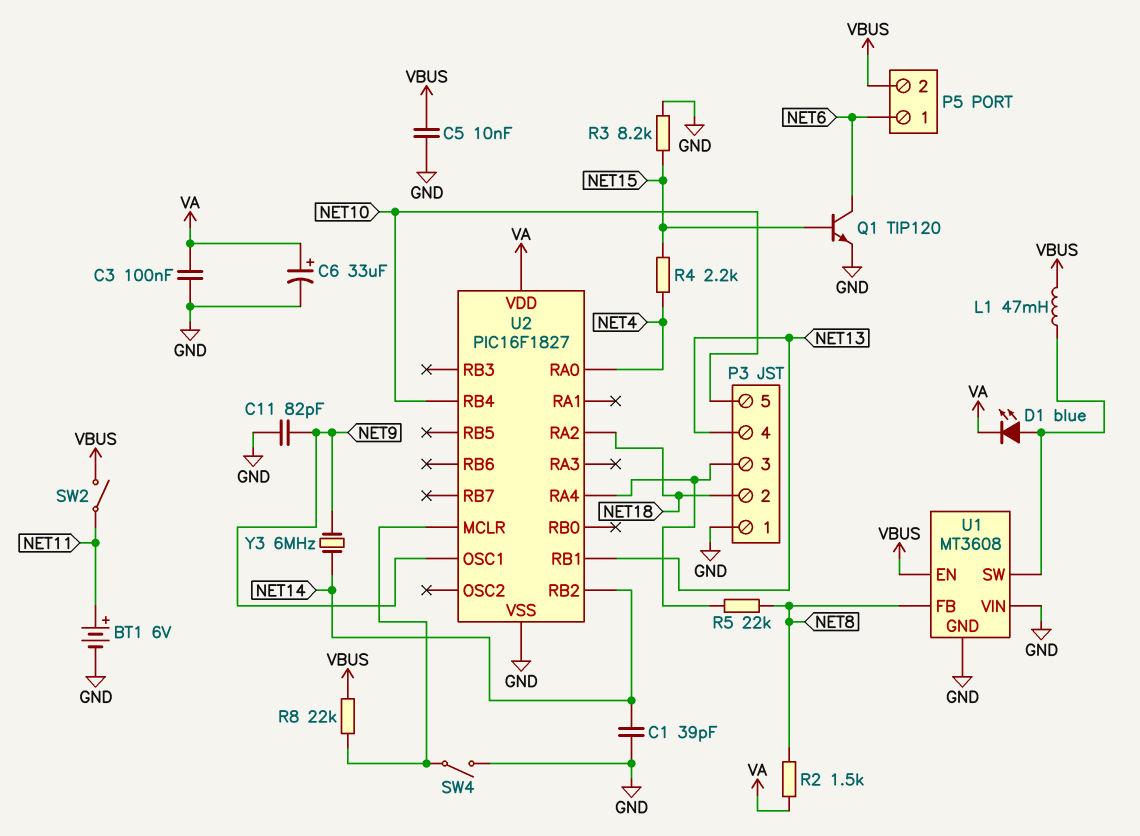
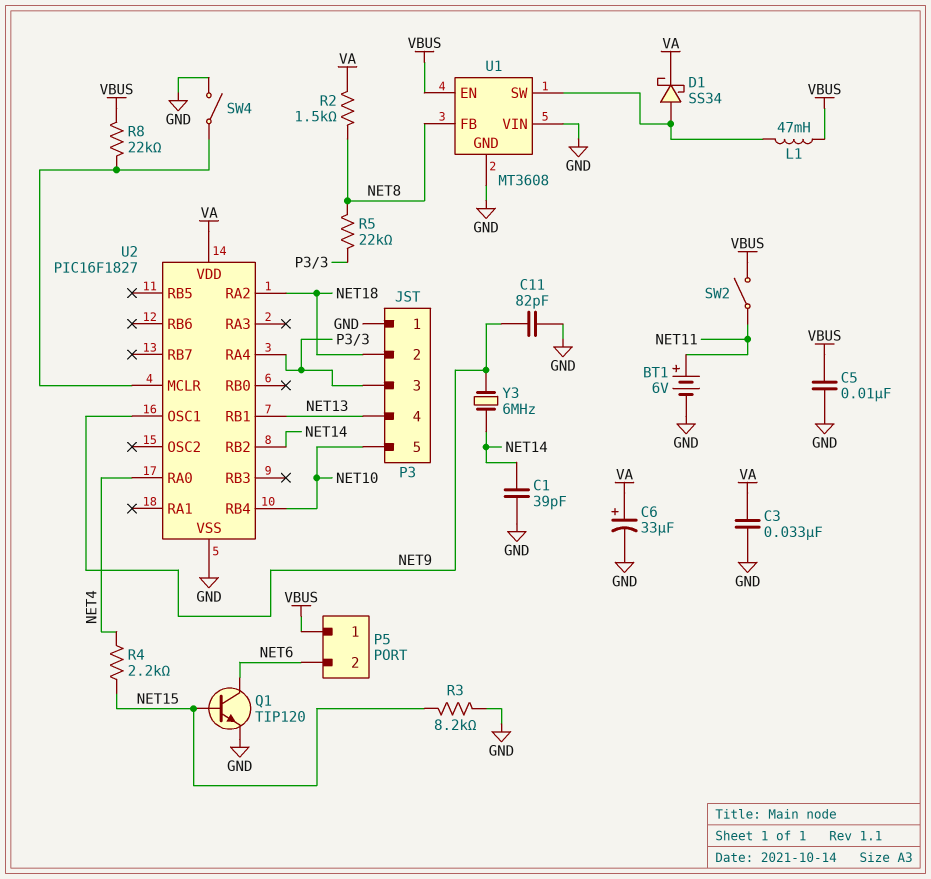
C3: 100nF (GND, VA) -> 33nF (GND, VA)
D1: LED blue (A U1/SW, K VA) -> schottky SS34 (A U1/SW, K VA)
P5 pin 1: NET6 -> VBUS
P5 pin 2: VBUS -> NET6

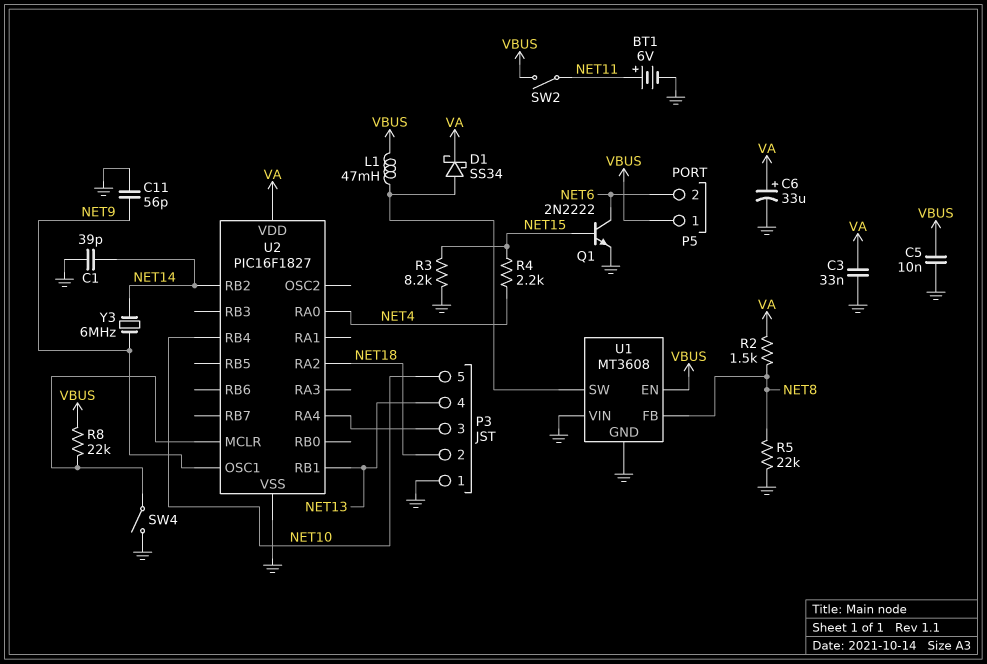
C11: 82pF (GND, NET9) -> 56pF (GND, NET9)
Q1: NPN TIP120 (B NET15, C NET6, E GND) -> NPN 2N2222 (B NET15, C NET6, E GND)
R5: 22k (NET8, P3/3) -> 22k (GND, NET8)

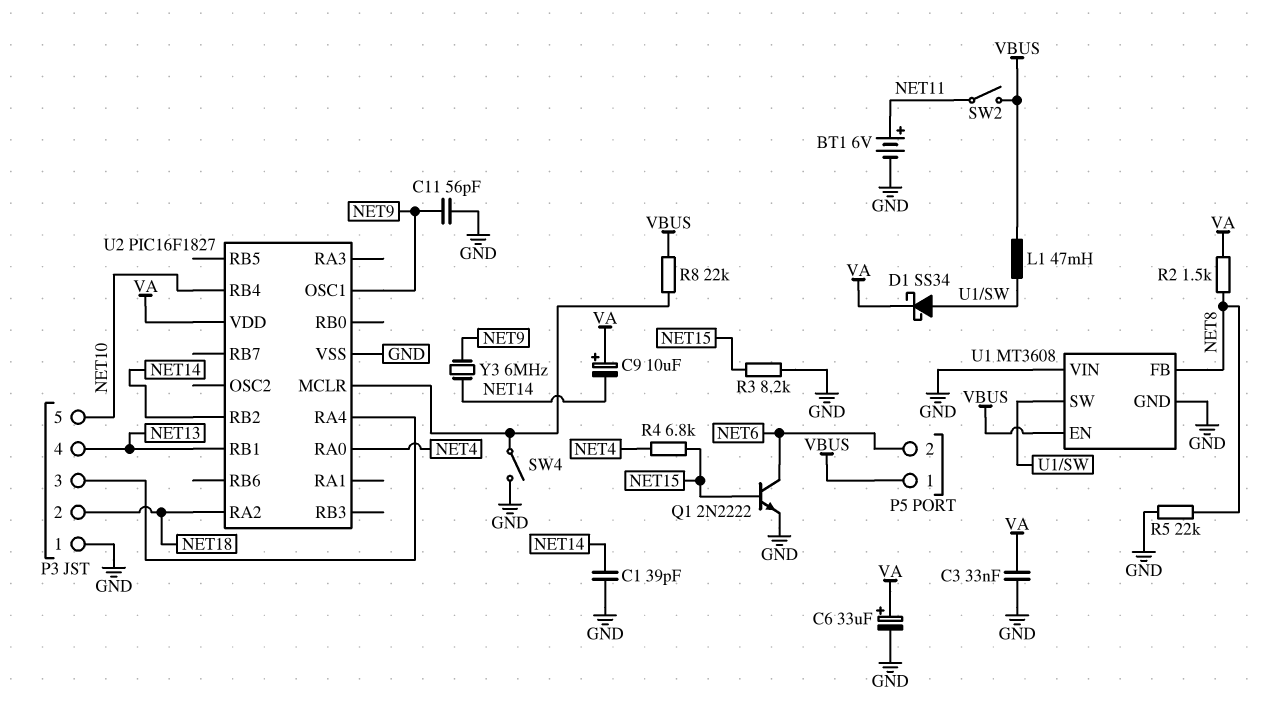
C5: 10nF (GND, VBUS) -> none
C9: none -> 10uF (plus VA, minus NET14)
R4: 2.2k (NET4, NET15) -> 6.8k (NET4, NET15)

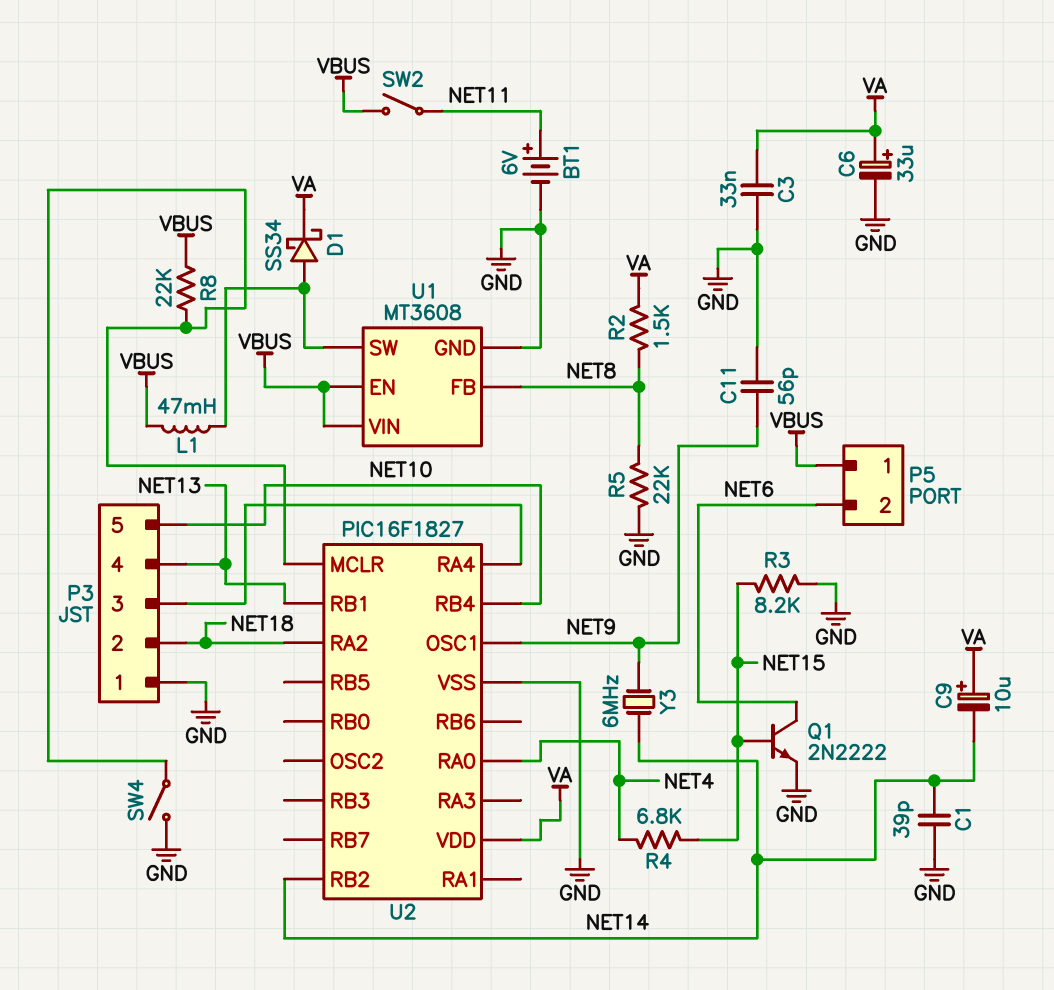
U1 pin VIN: GND -> VBUS

